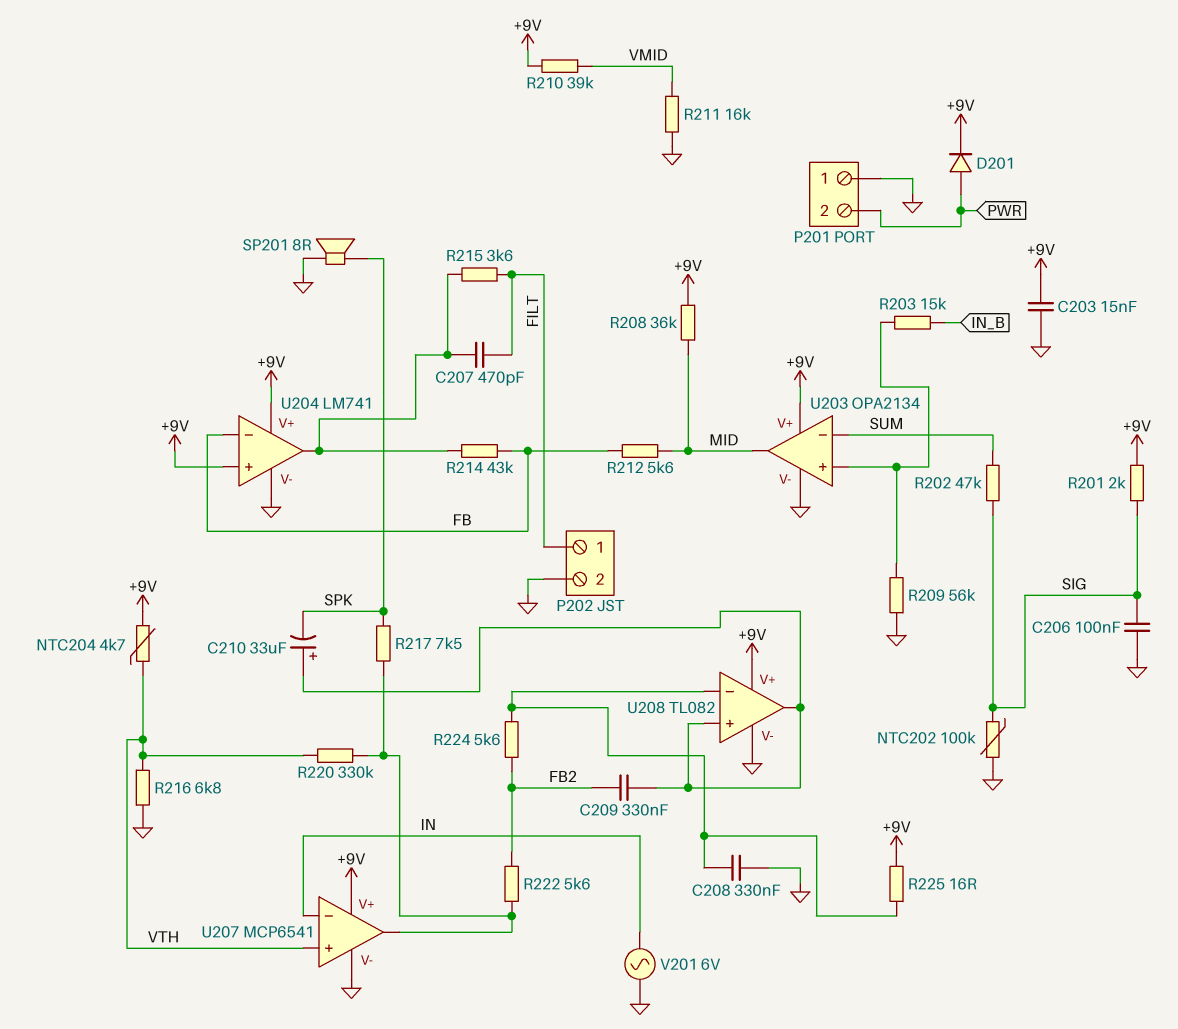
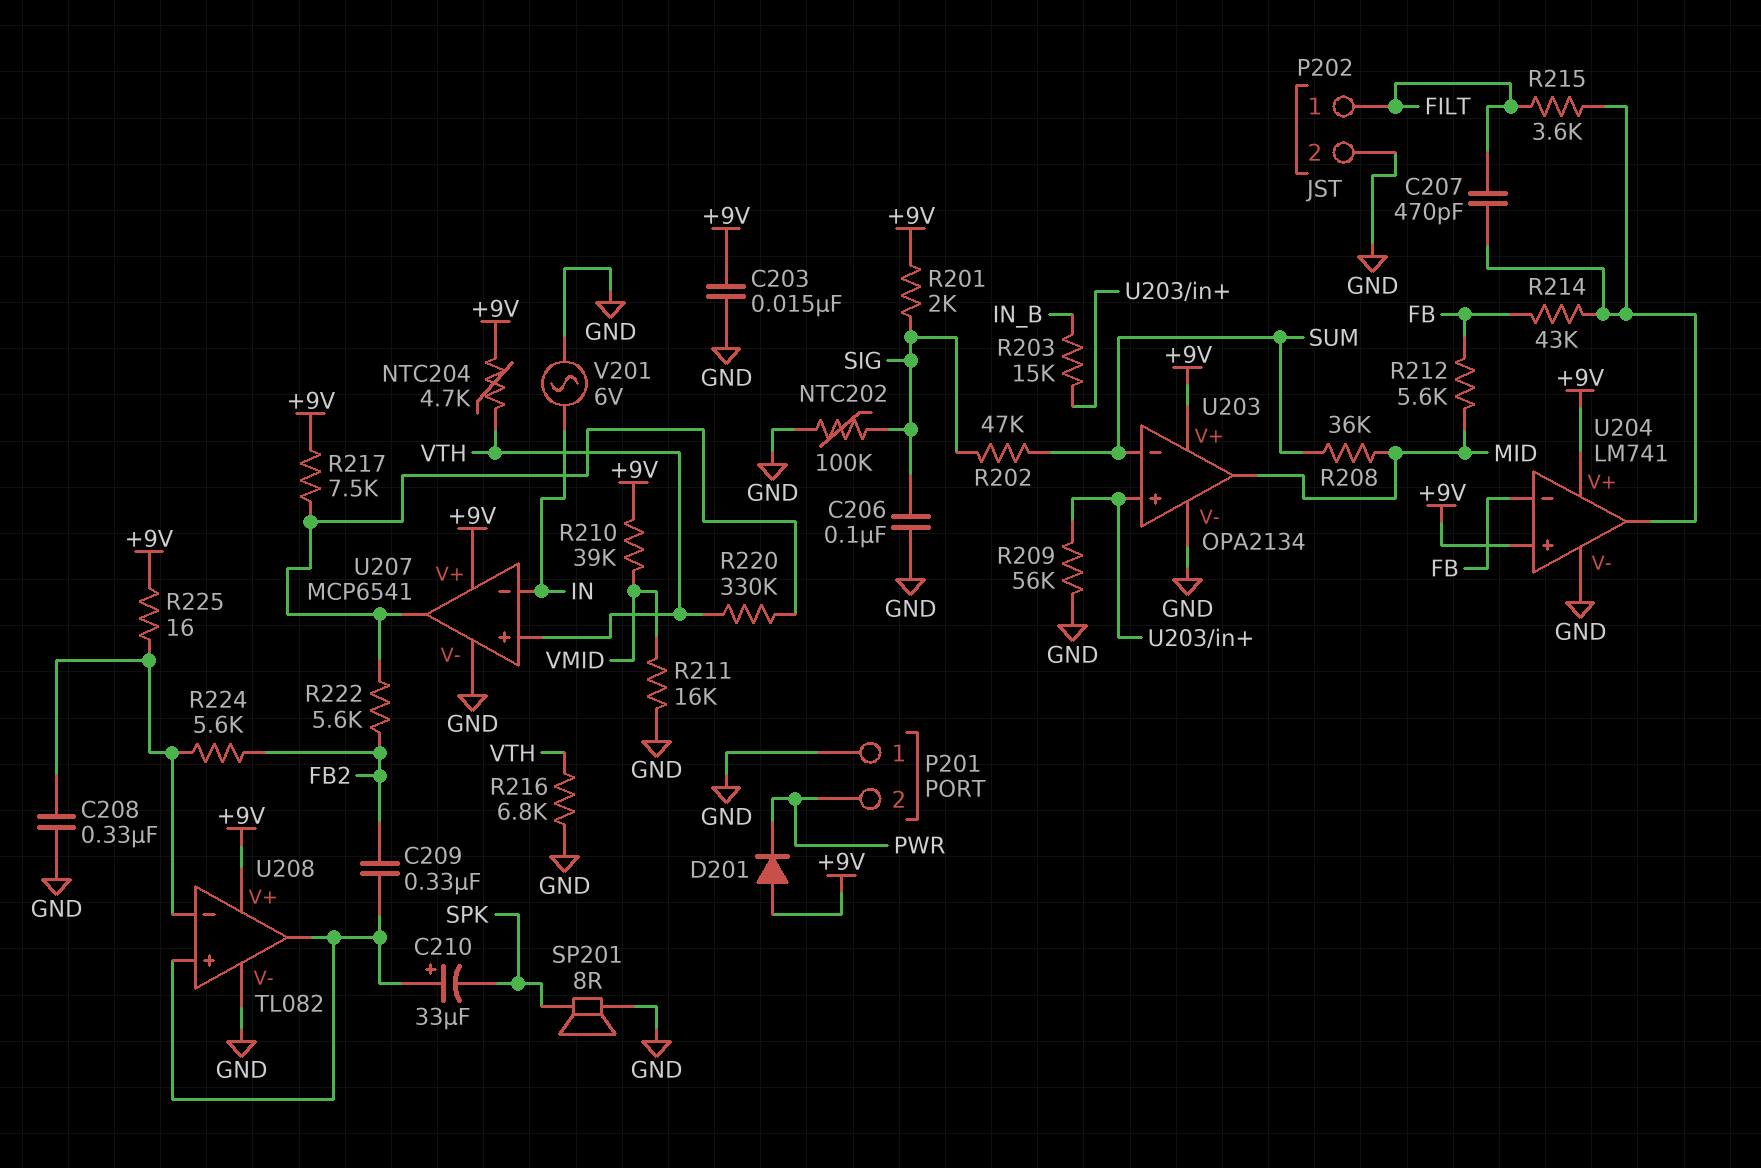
D201: diode (A PWR, K +9V) -> diode (A +9V, K PWR)
R208: 36k (+9V, MID) -> 36k (MID, SUM)
R217: 7.5k (SPK, U207/out) -> 7.5k (+9V, U207/out)

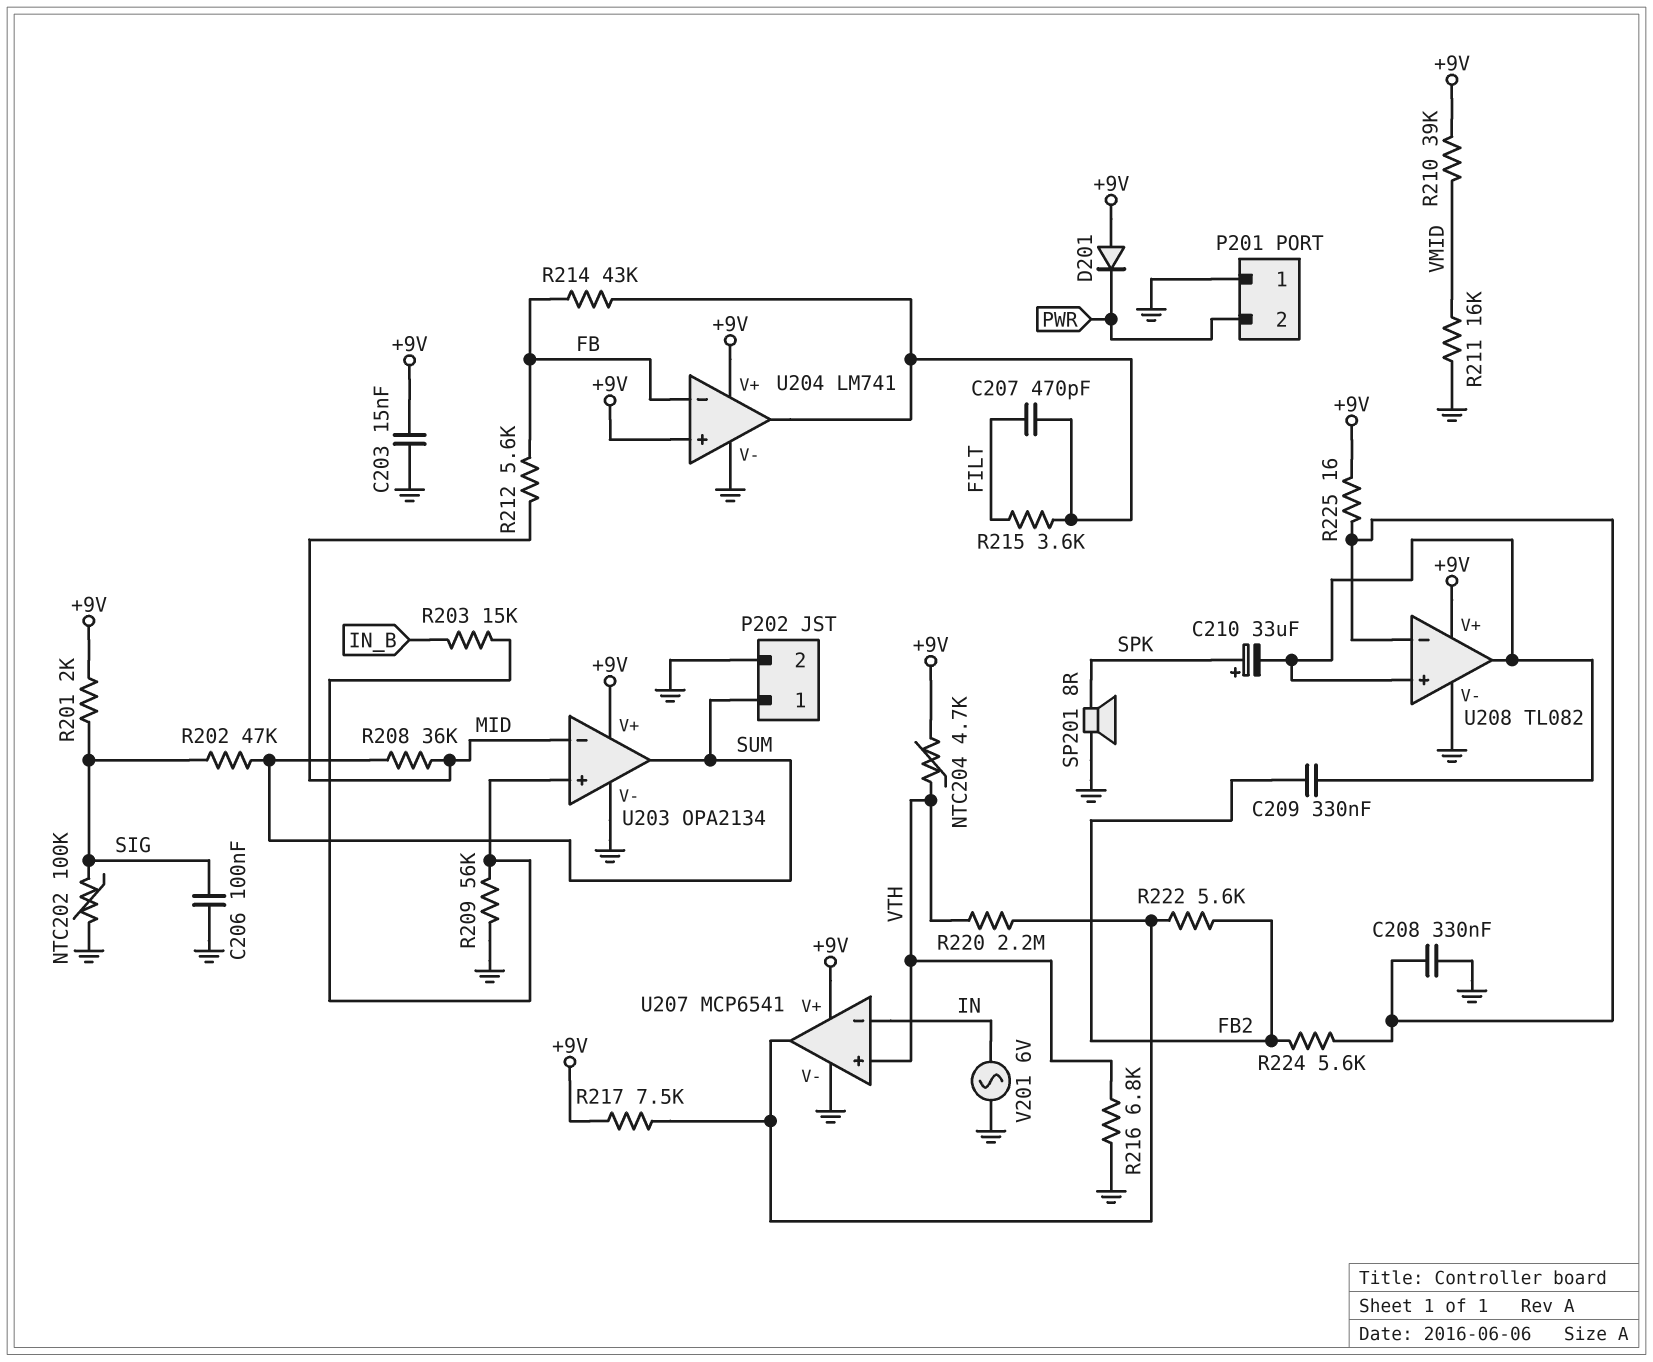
C210: 33uF (plus U208/in+, minus SPK) -> 33uF (plus SPK, minus U208/in+)
P202 pin 1: FILT -> SUM
R220: 330k (U207/out, VTH) -> 2.2M (U207/out, VTH)
U203 pin in-: SUM -> MID
U203 pin out: MID -> SUM

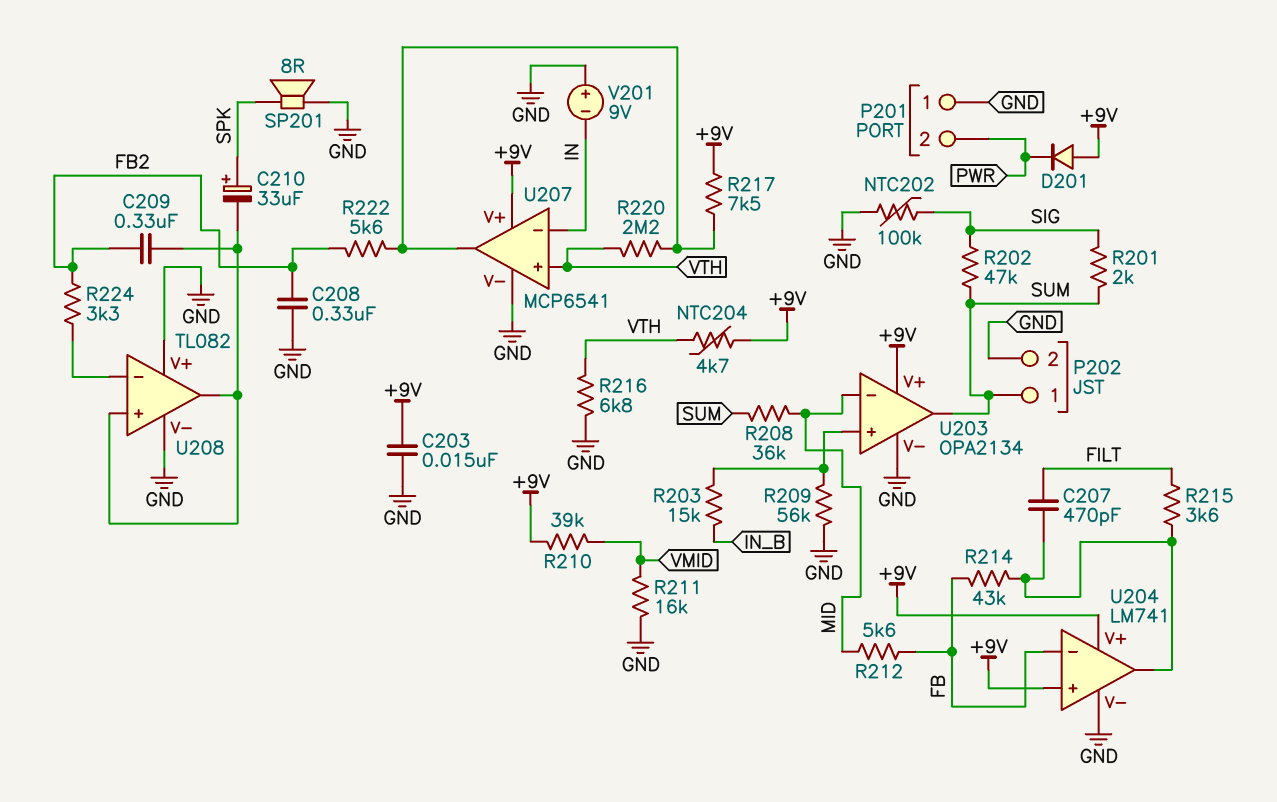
C206: 100nF (GND, SIG) -> none
C208: 330nF (GND, U208/in-) -> 330nF (FB2, GND)
R201: 2k (+9V, SIG) -> 2k (SIG, SUM)
R224: 5.6k (FB2, U208/in-) -> 3.3k (FB2, U208/in-)
R225: 16 (+9V, U208/in-) -> none
U208 pin V+: +9V -> GND
V201: AC 6V (GND, IN) -> 9V (plus GND, minus IN)

